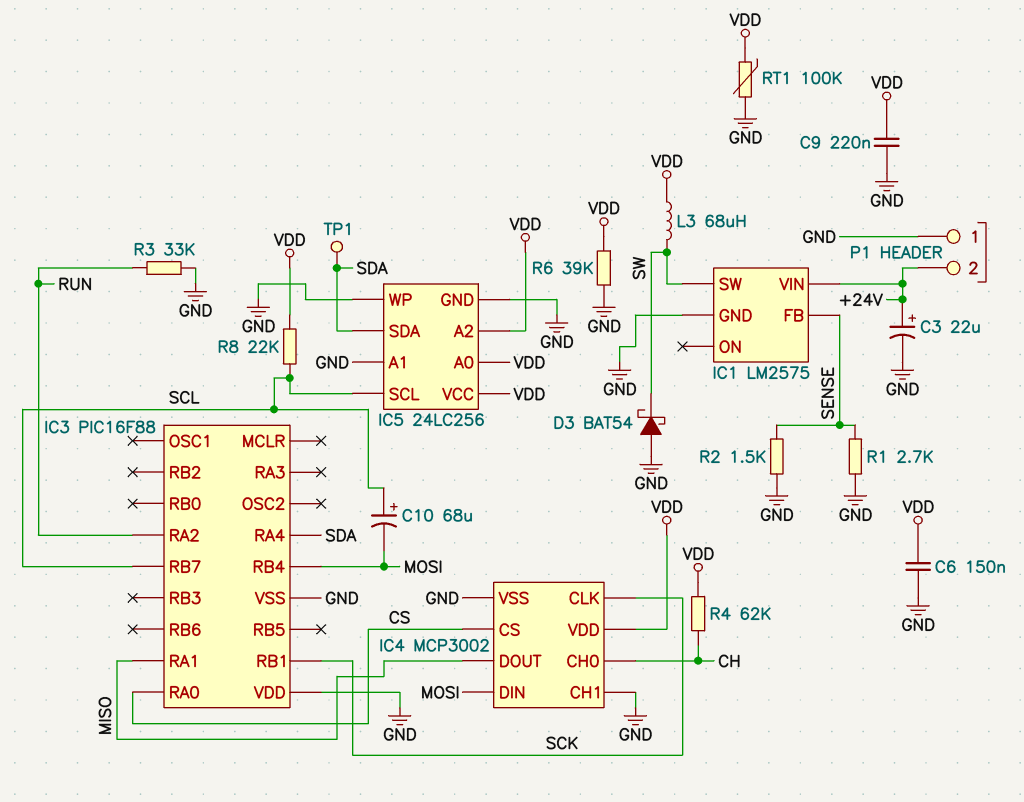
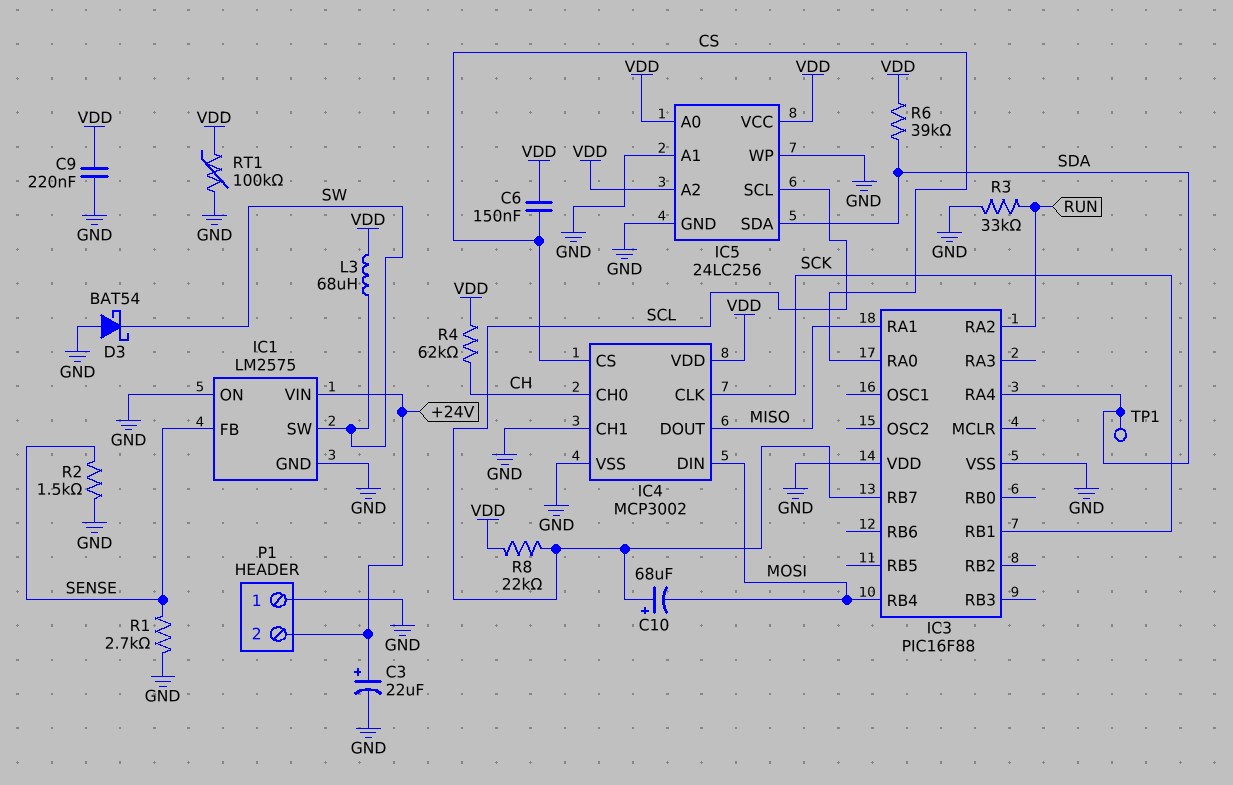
C6: 150nF (GND, VDD) -> 150nF (CS, VDD)
IC1 pin ON: none -> GND
R6: 39k (GND, VDD) -> 39k (SDA, VDD)

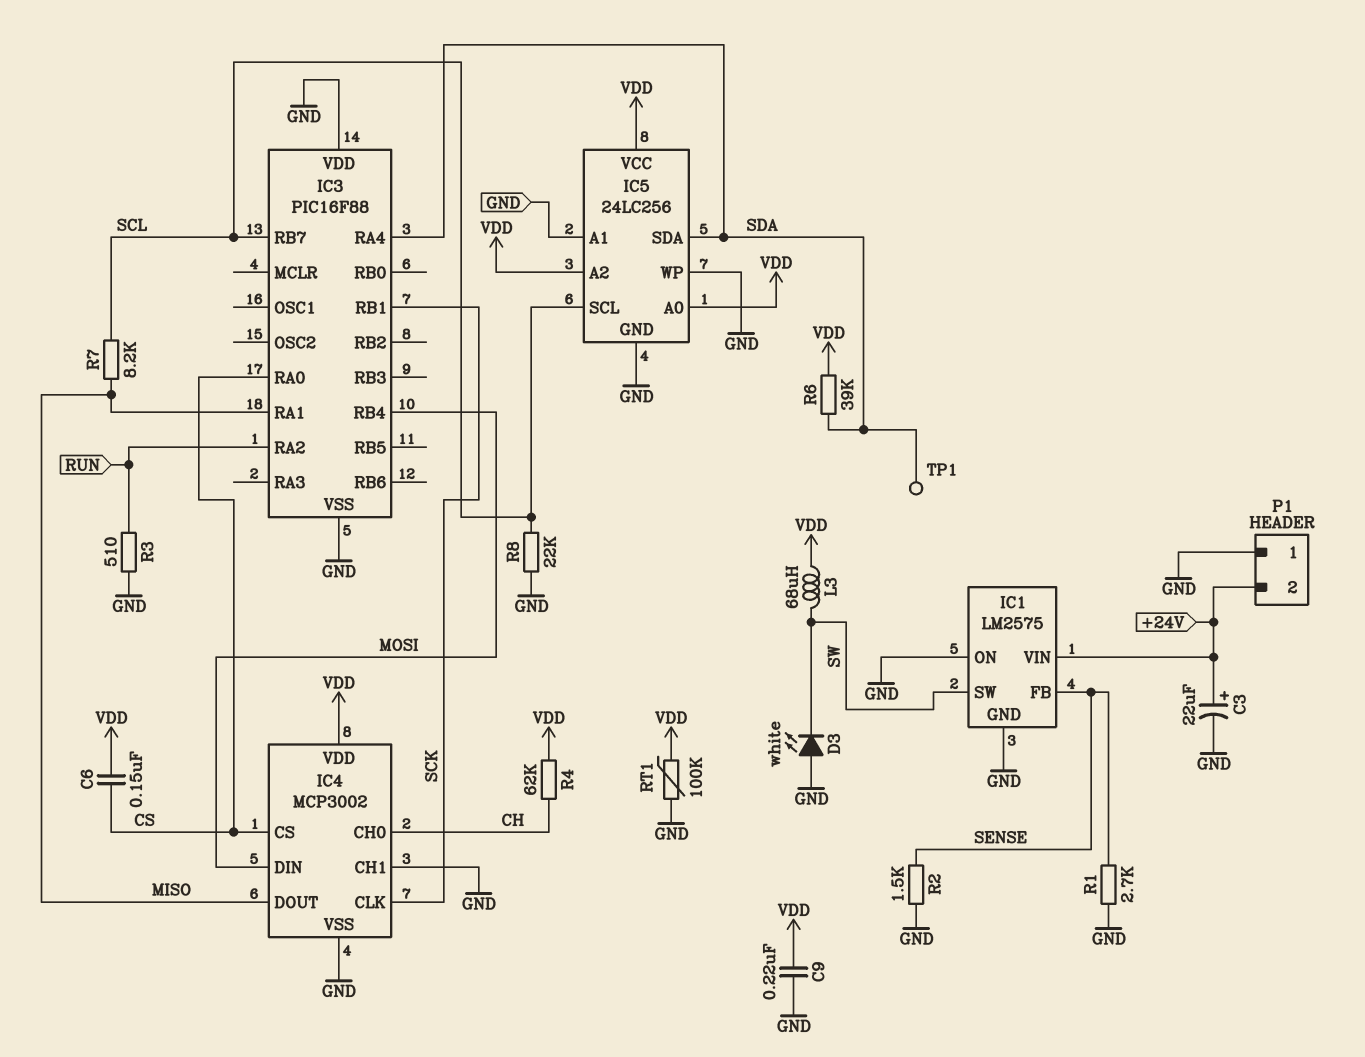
C10: 68uF (plus SCL, minus MOSI) -> none
D3: schottky BAT54 (A GND, K SW) -> LED white (A GND, K SW)
R3: 33k (GND, RUN) -> 510 (GND, RUN)
R7: none -> 8.2k (MISO, SCL)
R8: 22k (SCL, VDD) -> 22k (GND, SCL)

